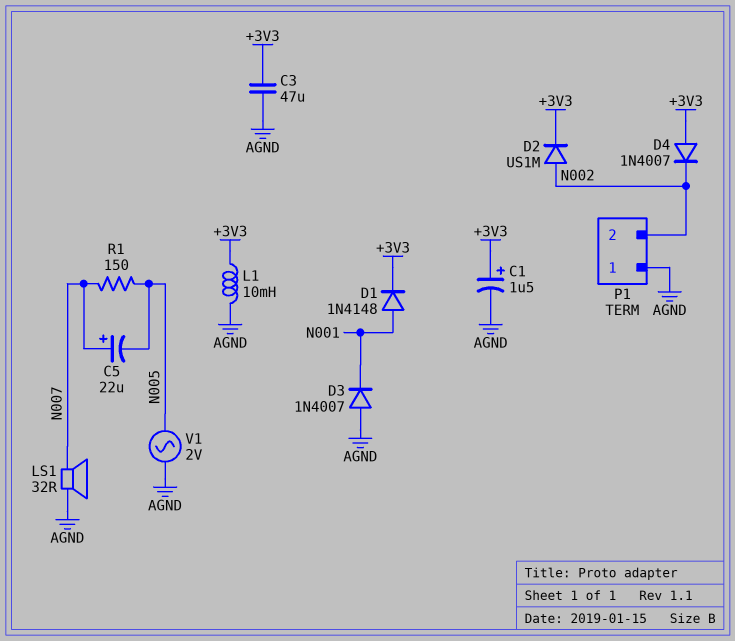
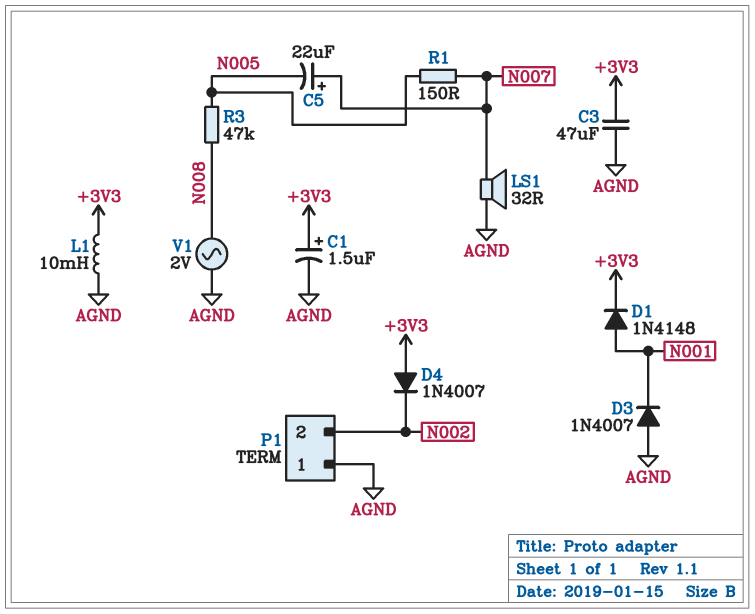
D2: diode US1M (A N002, K +3V3) -> none
R3: none -> 47k (N005, N008)
V1: AC 2V (AGND, N005) -> AC 2V (AGND, N008)

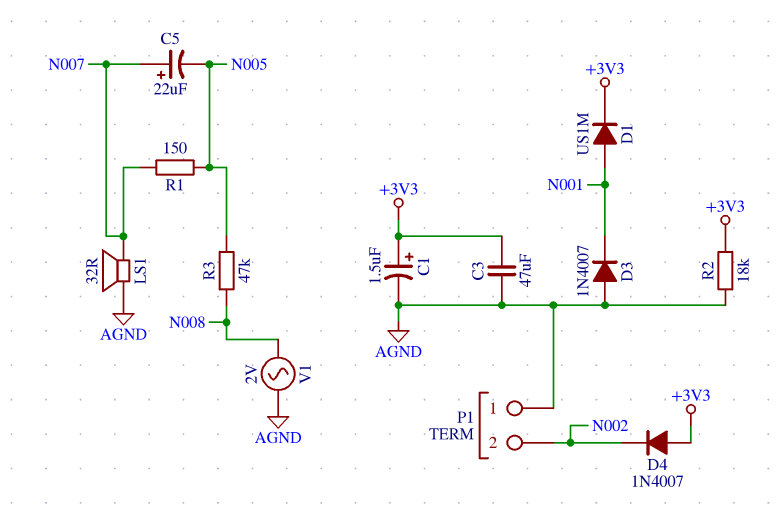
D1: diode 1N4148 (A N001, K +3V3) -> diode US1M (A N001, K +3V3)
L1: 10mH (+3V3, AGND) -> none
R2: none -> 18k (+3V3, AGND)

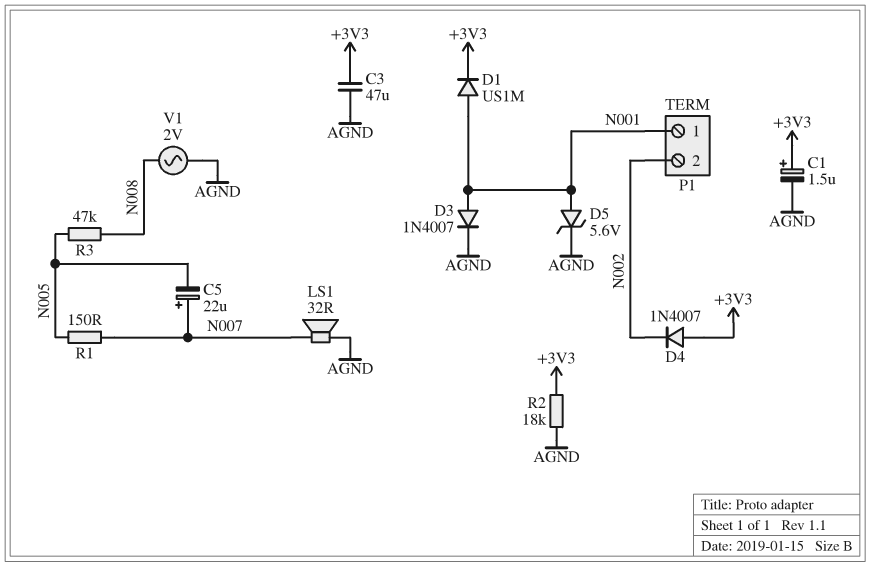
D3: diode 1N4007 (A AGND, K N001) -> diode 1N4007 (A N001, K AGND)
D5: none -> zener 5.6V (A N001, K AGND)
P1 pin 1: AGND -> N001

